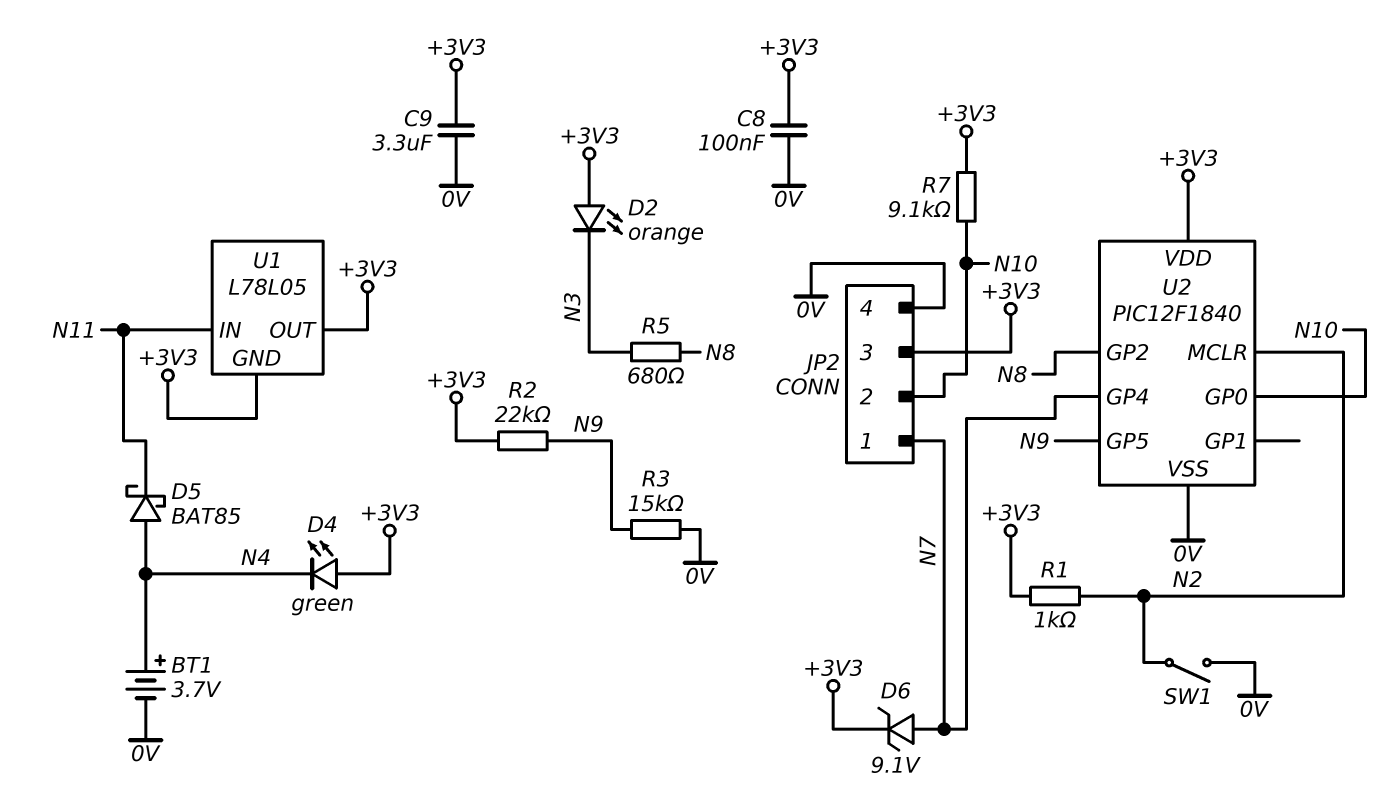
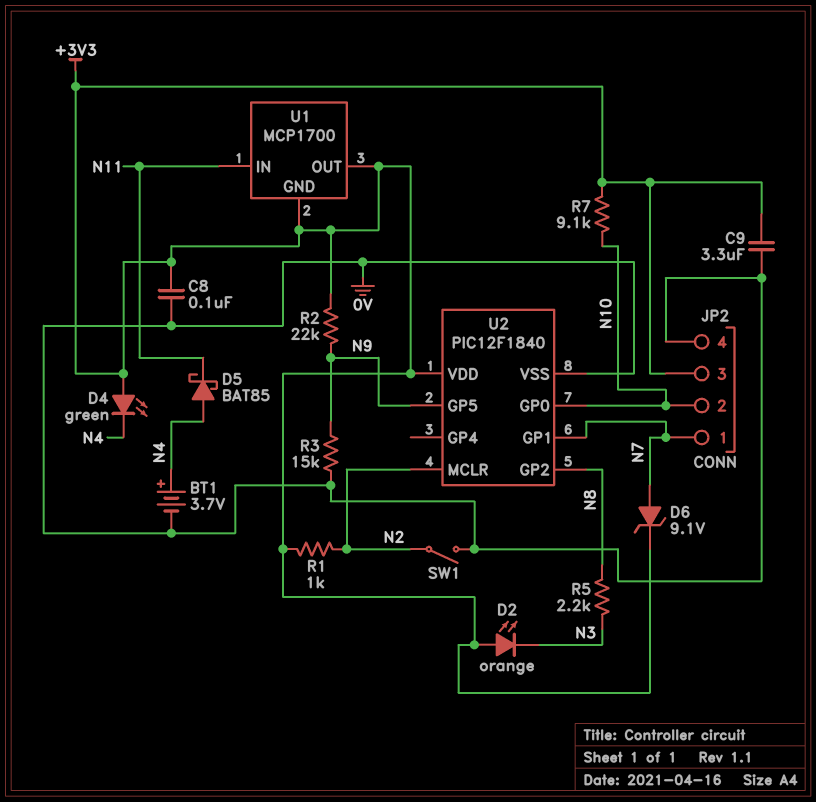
R5: 680 (N3, N8) -> 2.2k (N3, N8)
U1: L78L05 -> MCP1700
U2 pin GP1: none -> N7
U2 pin GP4: N7 -> none

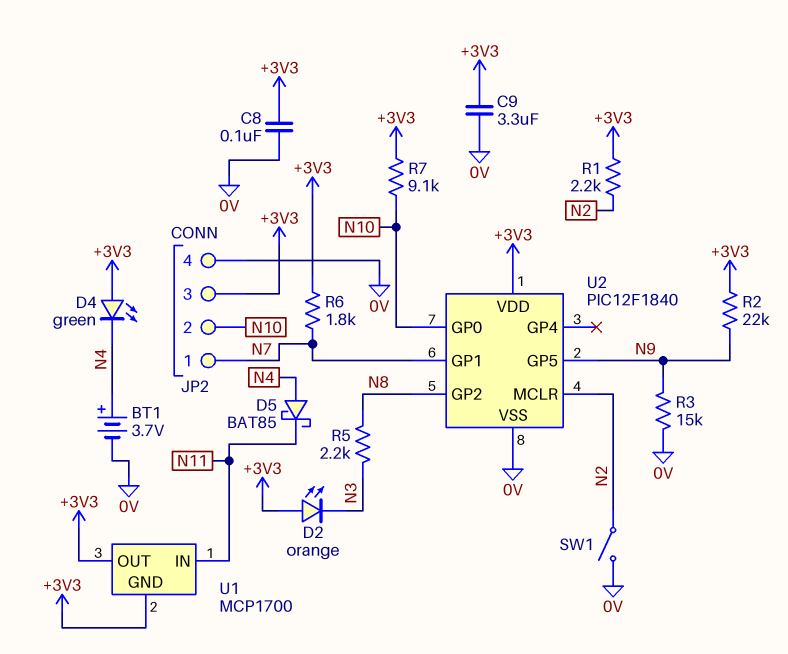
D6: zener 9.1V (A N7, K +3V3) -> none
R1: 1k (+3V3, N2) -> 2.2k (+3V3, N2)
R6: none -> 1.8k (+3V3, N7)

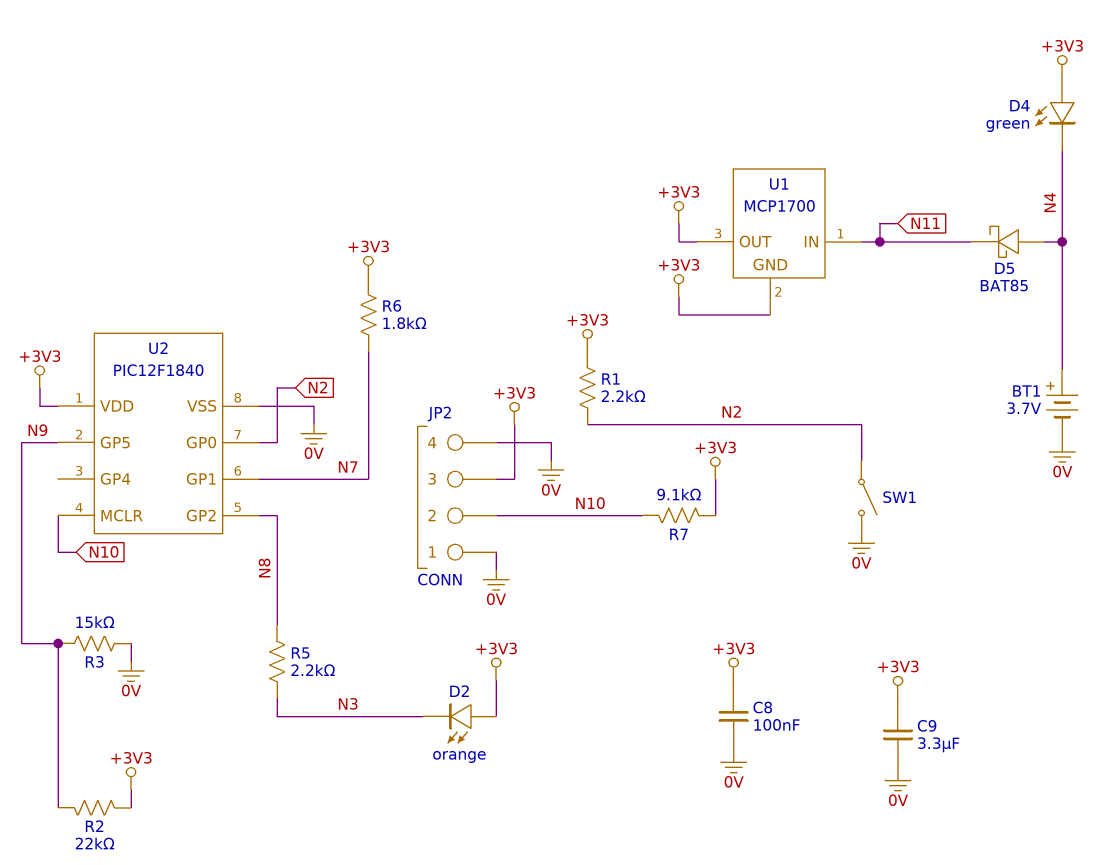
JP2 pin 1: N7 -> 0V
U2 pin GP0: N10 -> N2
U2 pin MCLR: N2 -> N10

